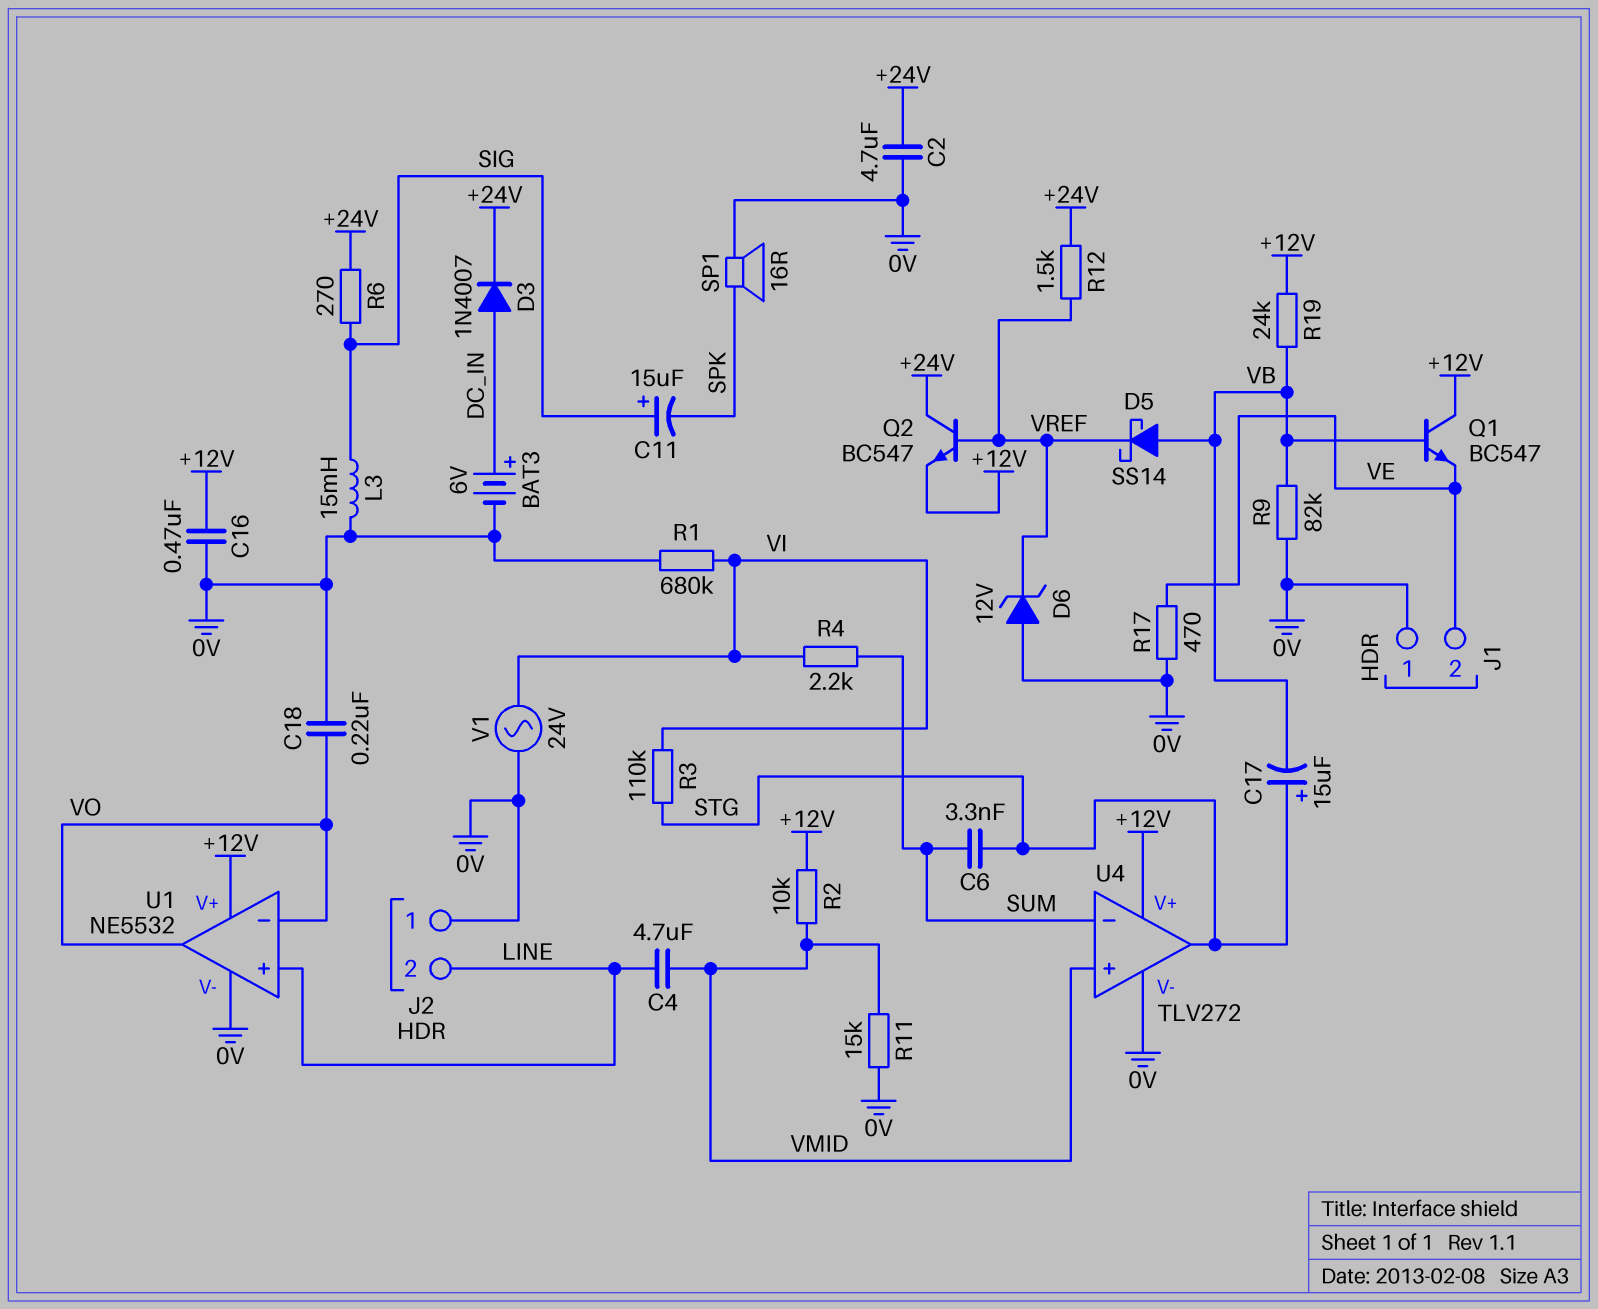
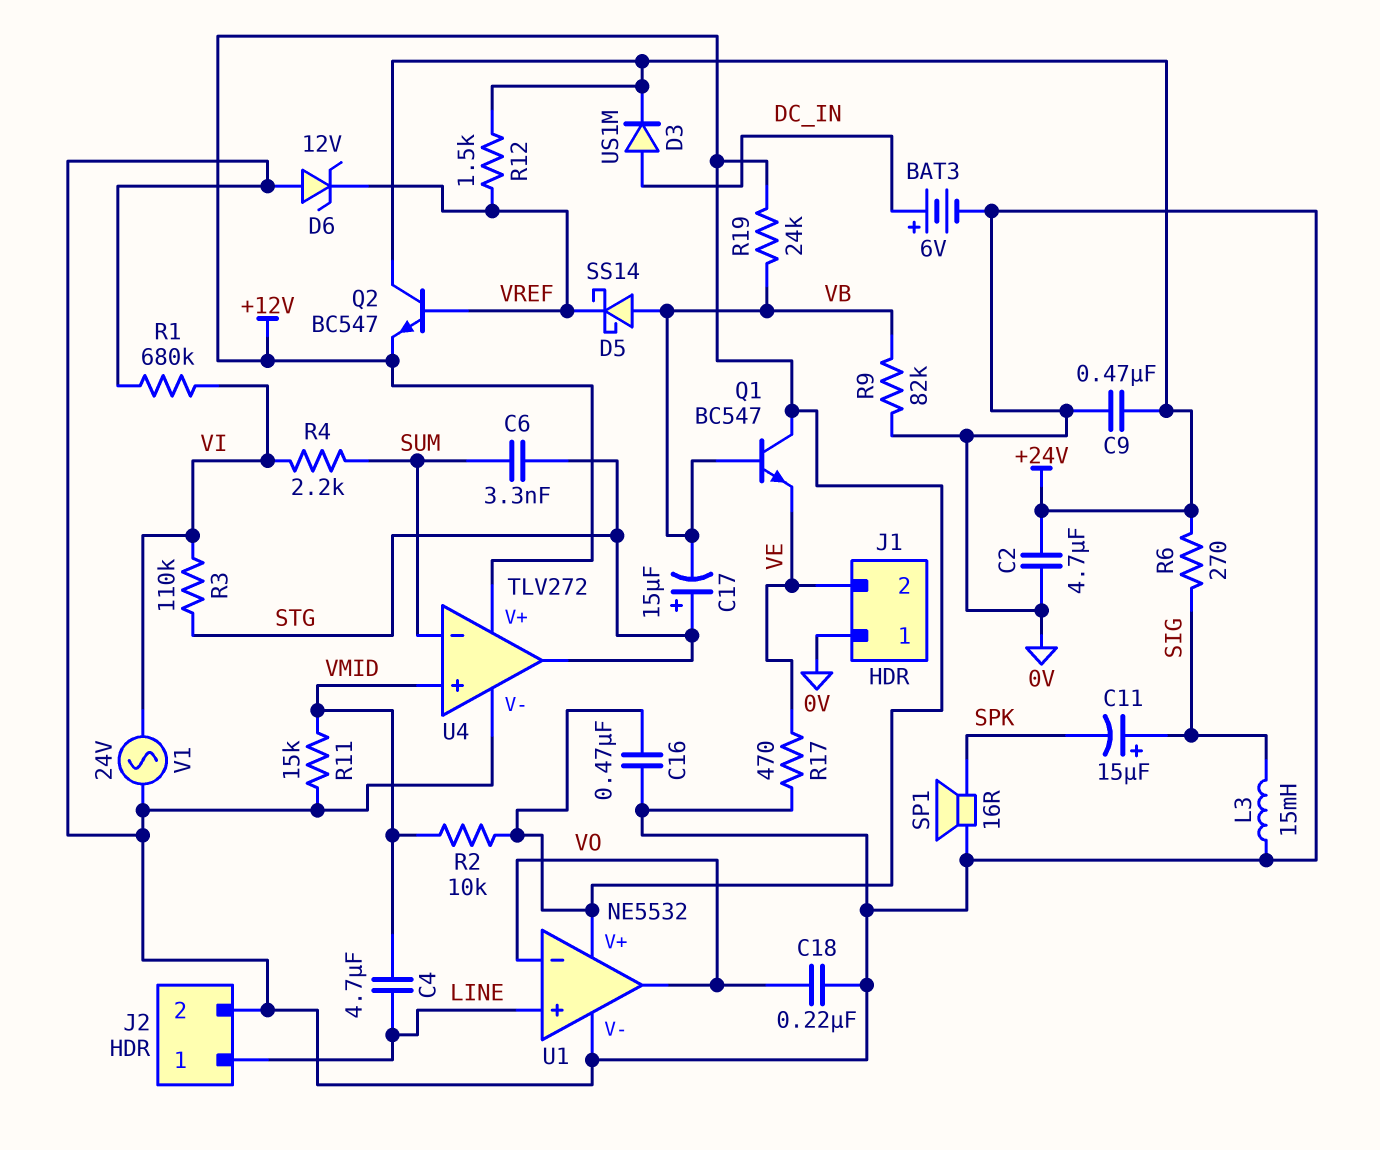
C9: none -> 470nF (+24V, 0V)
D3: diode 1N4007 (A DC_IN, K +24V) -> diode US1M (A DC_IN, K +24V)
J2 pin 1: 0V -> LINE
J2 pin 2: LINE -> 0V

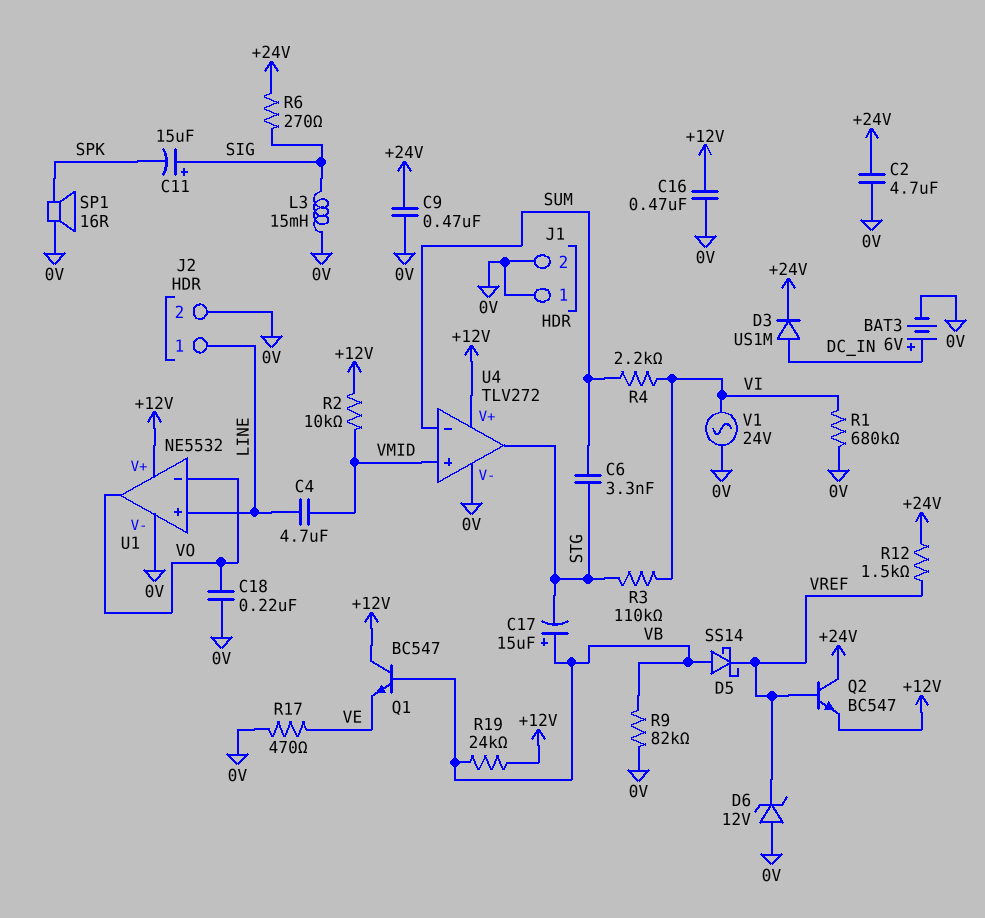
C17: 15uF (plus STG, minus VB) -> 15uF (plus VB, minus STG)
J1 pin 2: VE -> 0V
R11: 15k (0V, VMID) -> none

